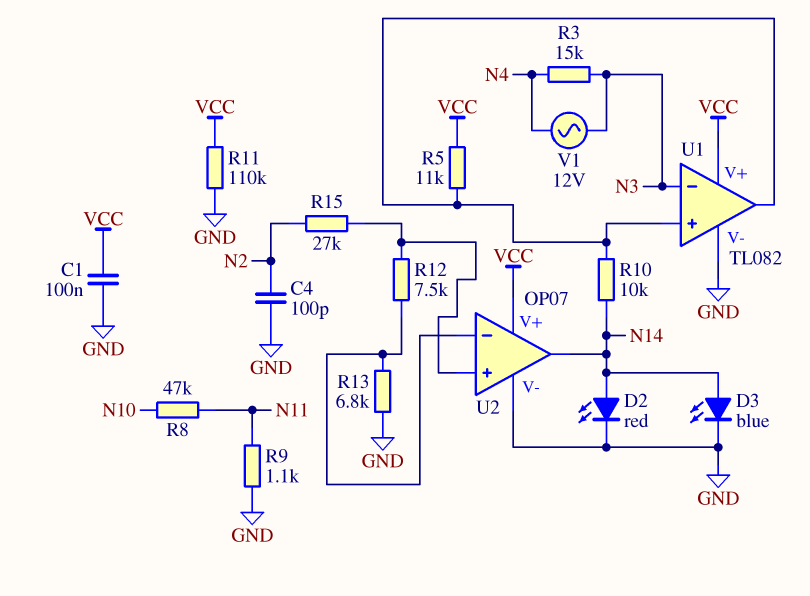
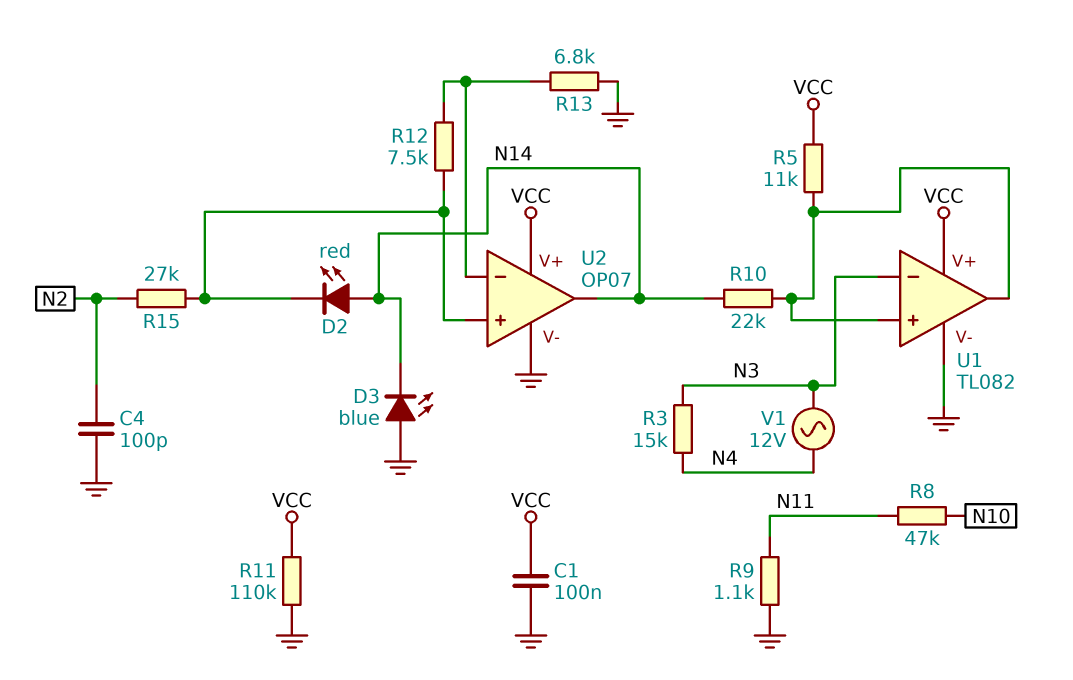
D2: LED red (A N14, K GND) -> LED red (A N14, K U2/in+)
D3: LED blue (A N14, K GND) -> LED blue (A GND, K N14)
R10: 10k (N14, U1/in+) -> 22k (N14, U1/in+)

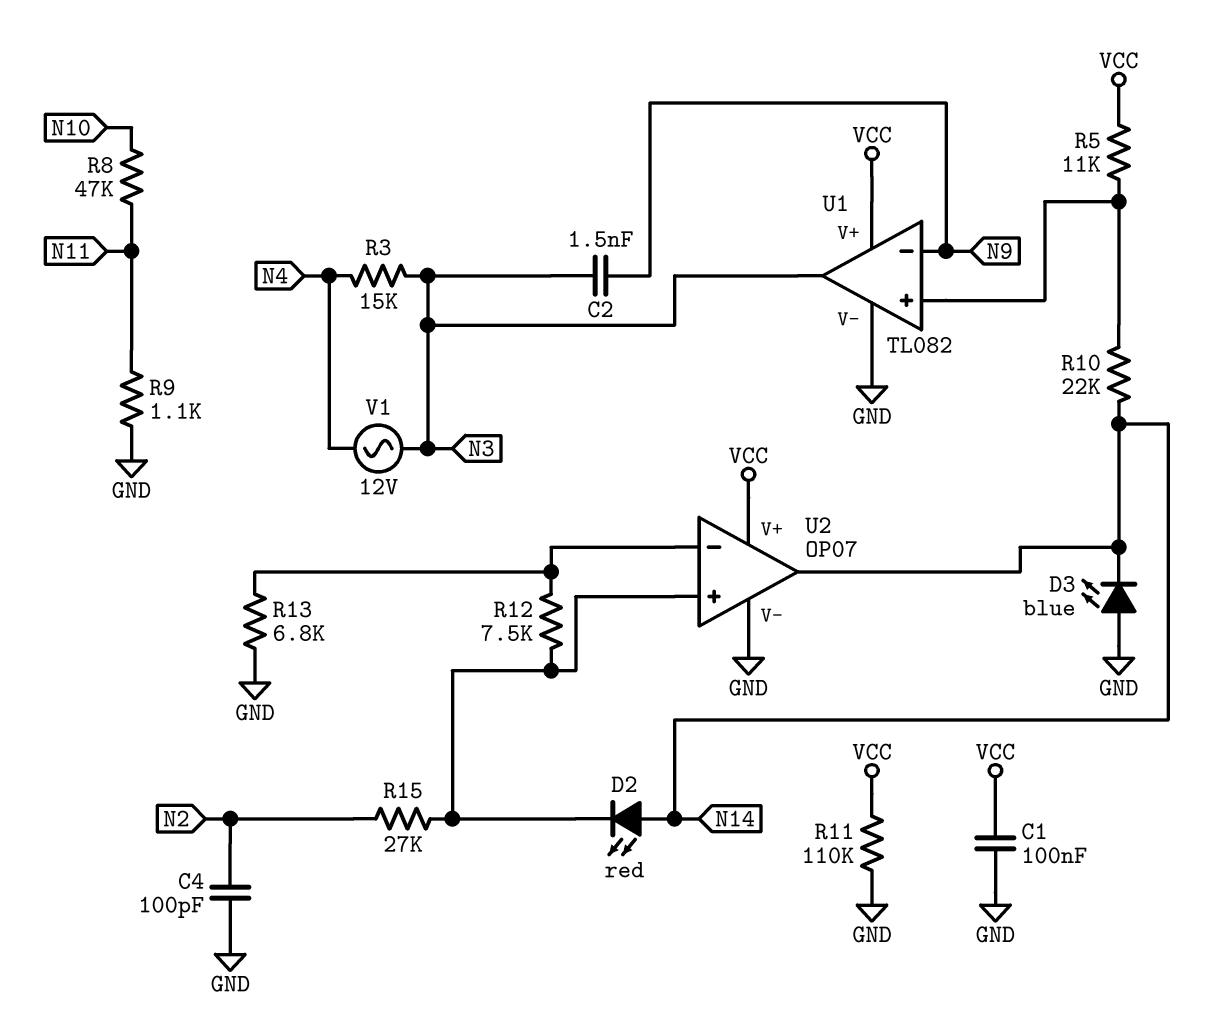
C2: none -> 1.5nF (N3, N9)
U1 pin in-: N3 -> N9
U1 pin out: U1/in+ -> N3

